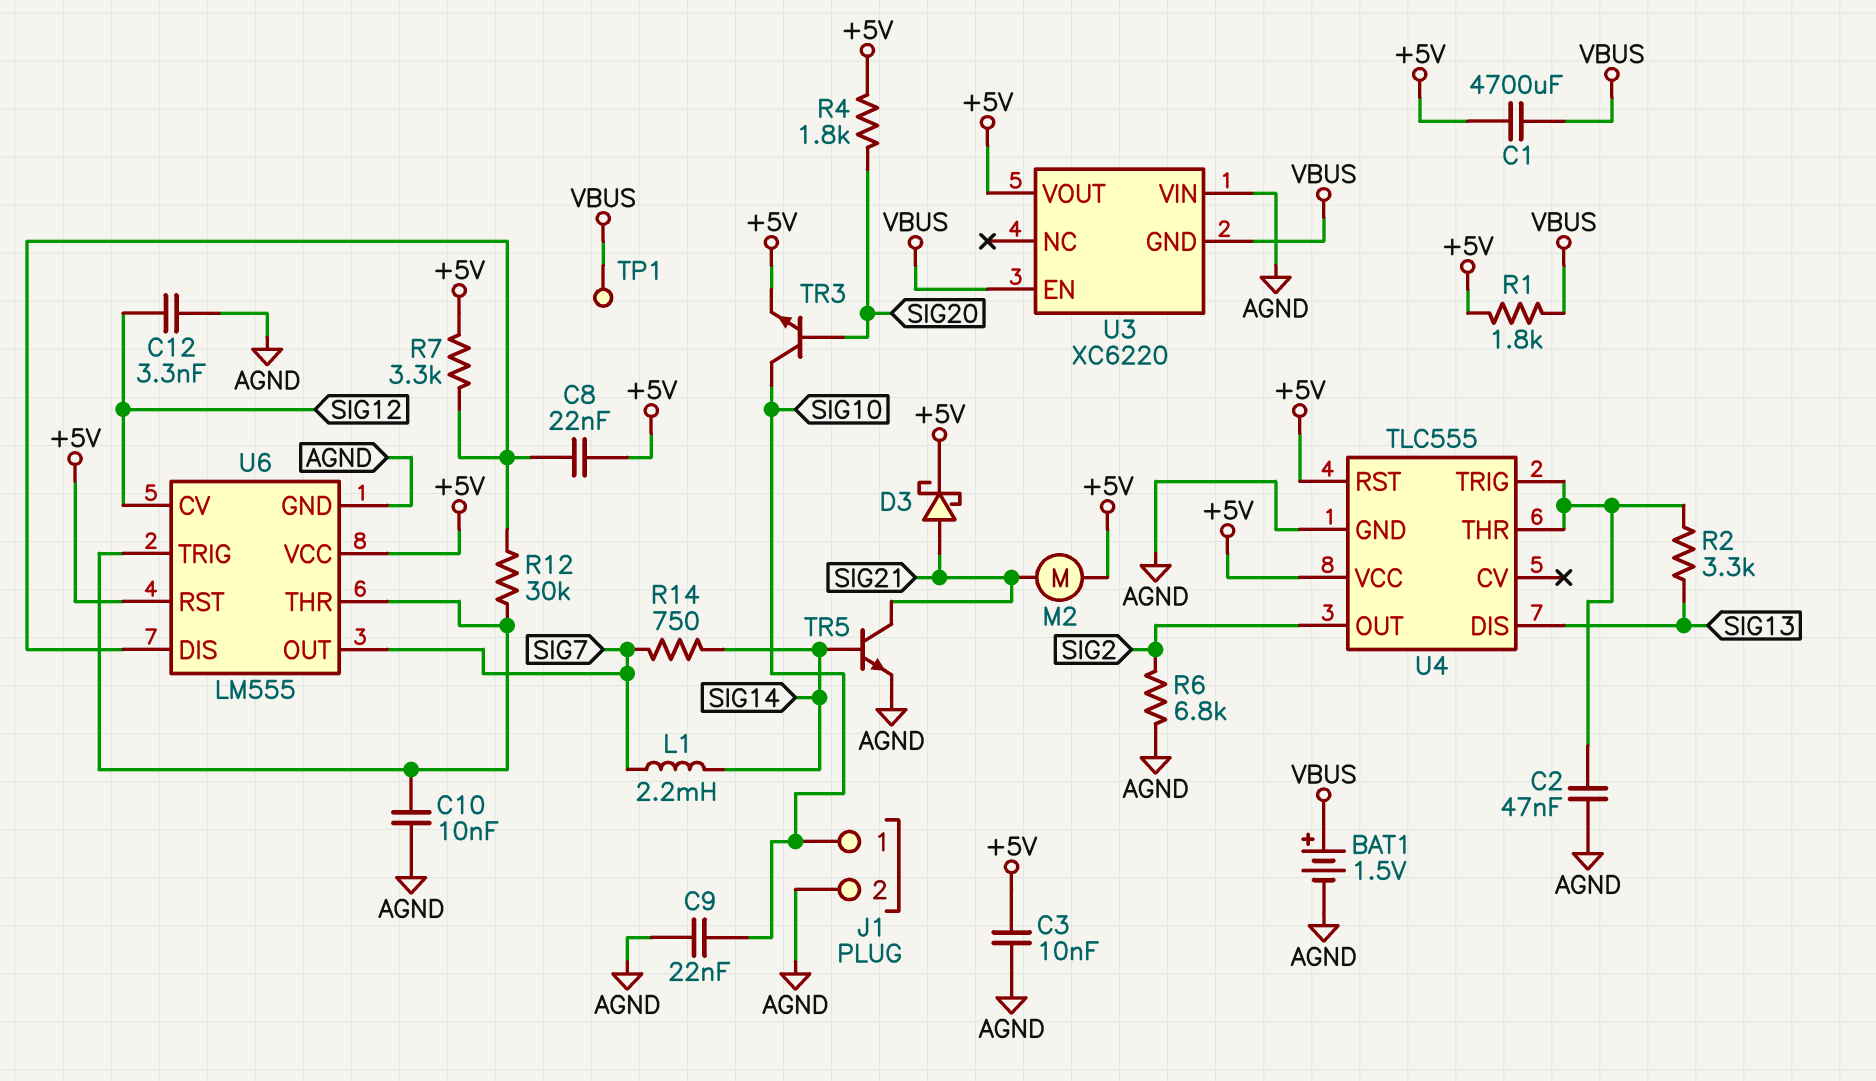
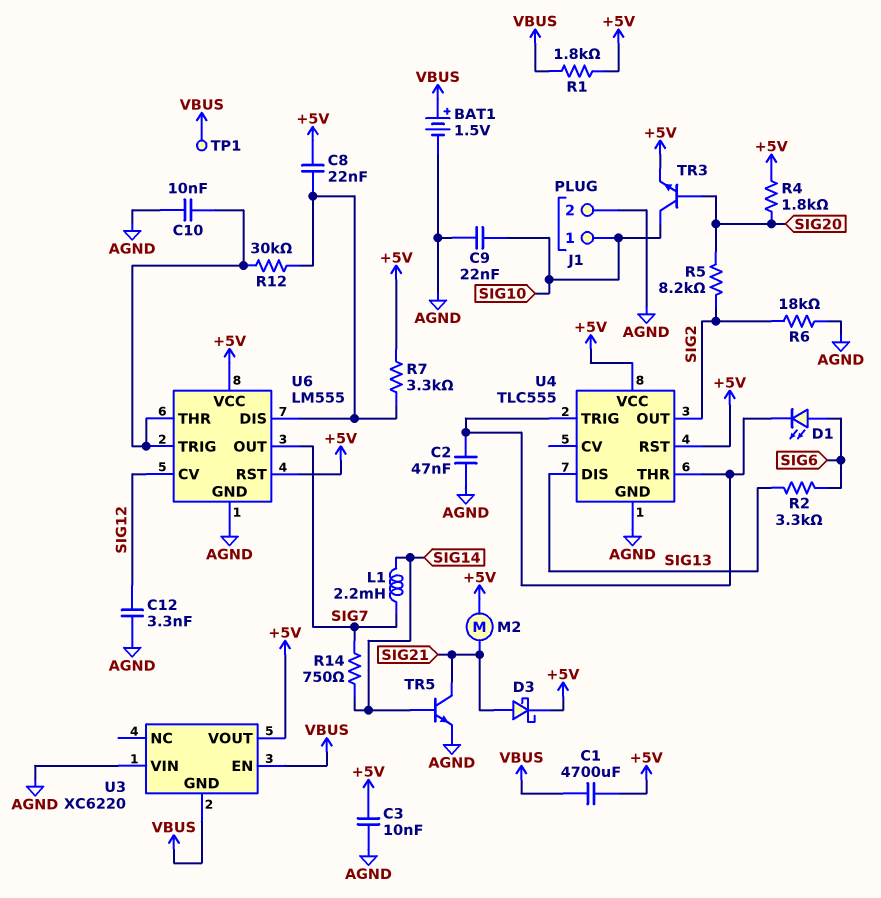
D1: none -> LED (A SIG6, K U4/THR)
R2: 3.3k (SIG13, U4/THR) -> 3.3k (SIG6, SIG13)
R5: none -> 8.2k (SIG2, SIG20)
R6: 6.8k (AGND, SIG2) -> 18k (AGND, SIG2)

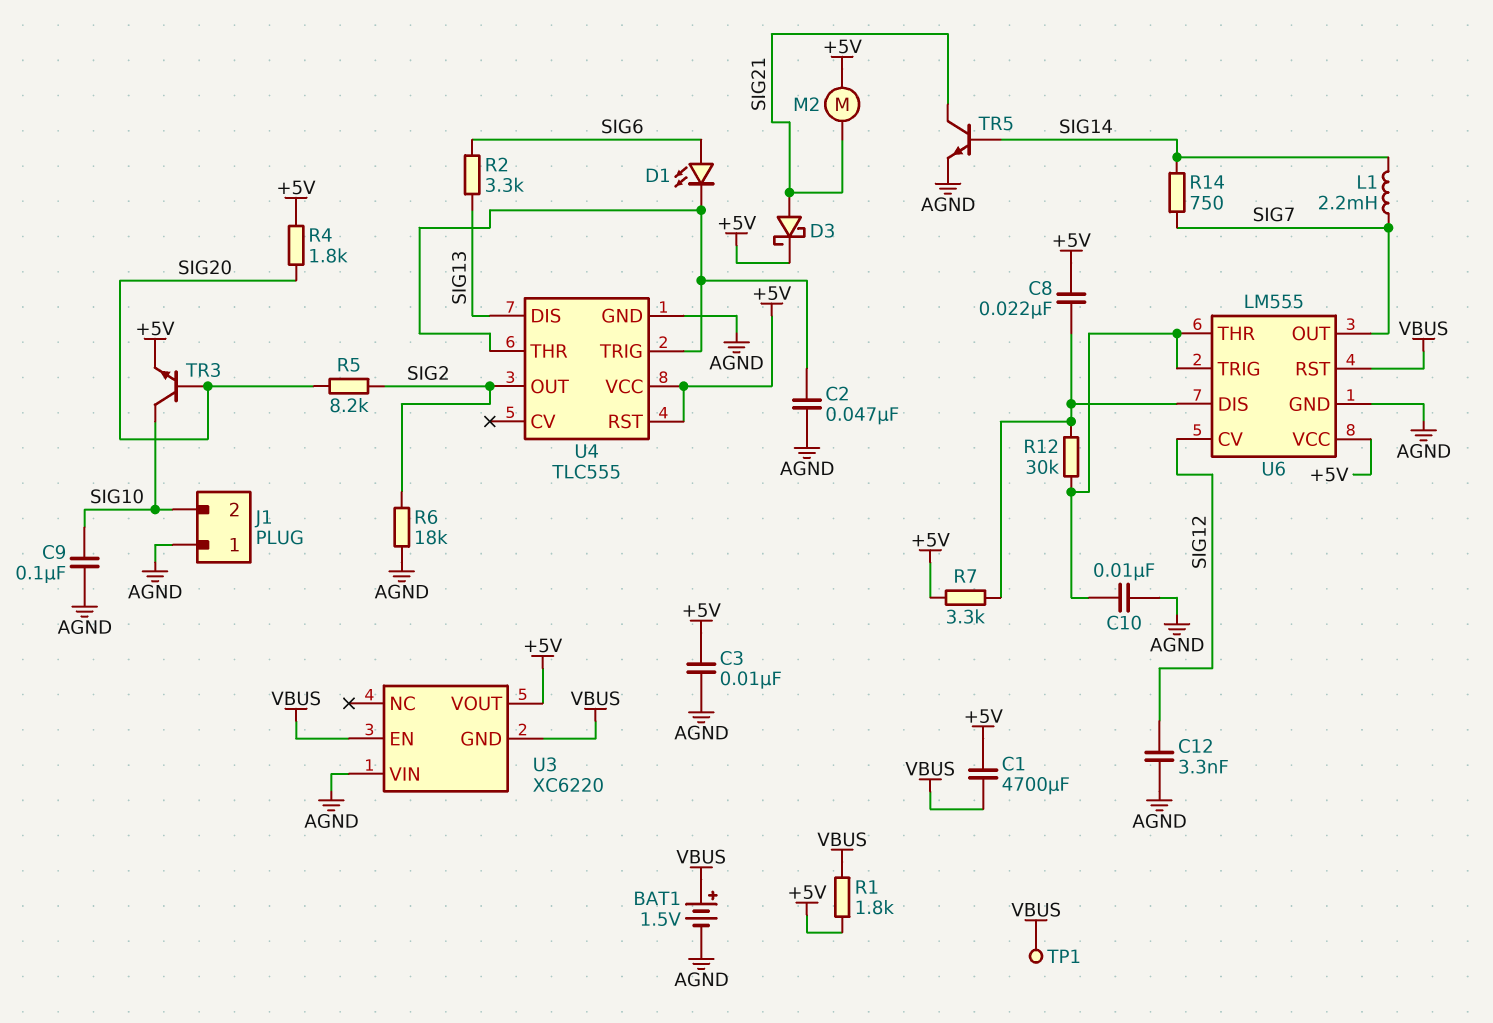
C9: 22nF (AGND, SIG10) -> 100nF (AGND, SIG10)
J1 pin 1: SIG10 -> AGND
J1 pin 2: AGND -> SIG10
U6 pin RST: +5V -> VBUS

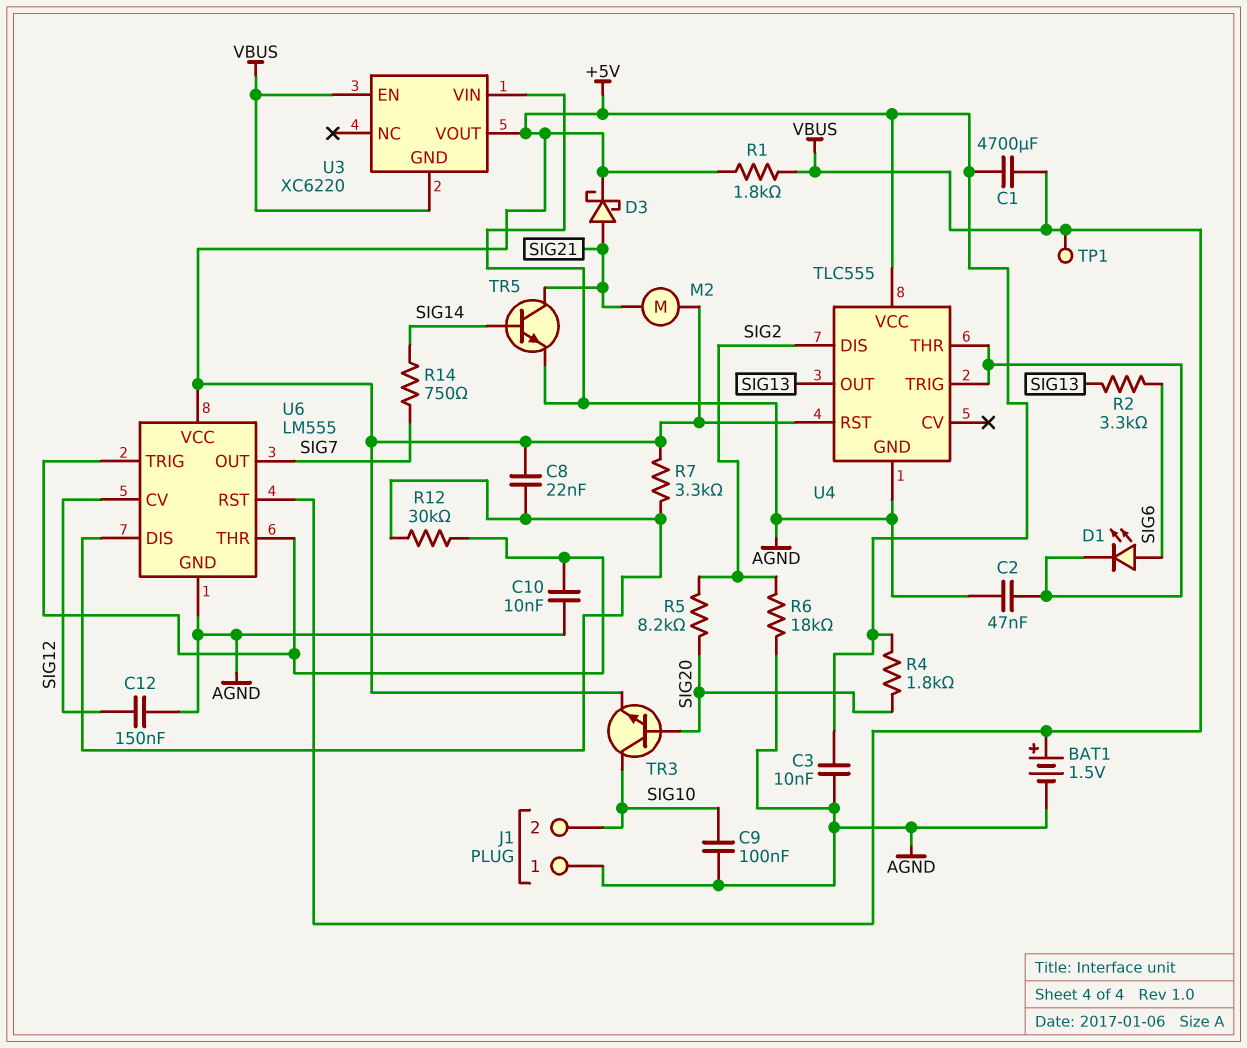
C12: 3.3nF (AGND, SIG12) -> 150nF (AGND, SIG12)
L1: 2.2mH (SIG7, SIG14) -> none
U4 pin DIS: SIG13 -> SIG2
U4 pin OUT: SIG2 -> SIG13

